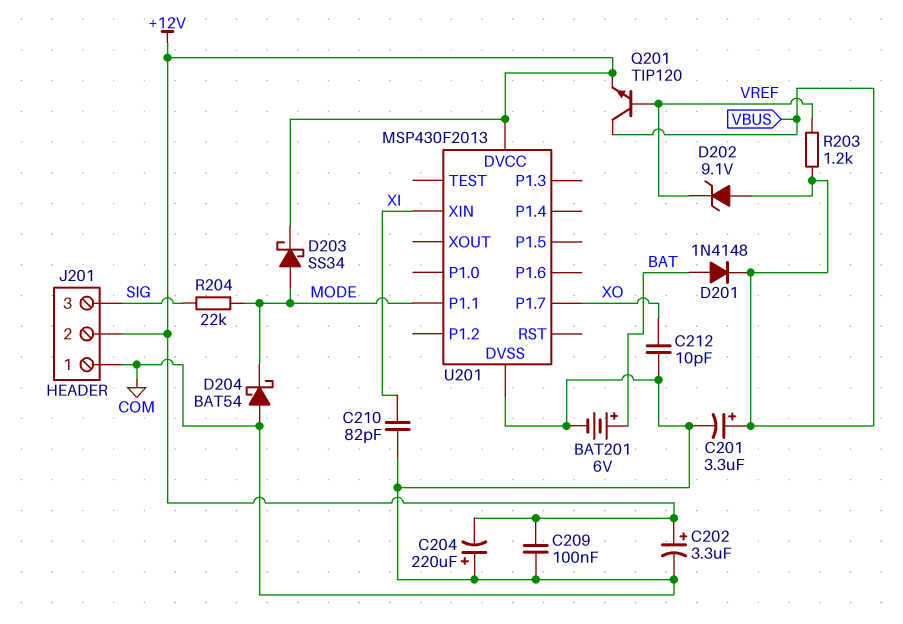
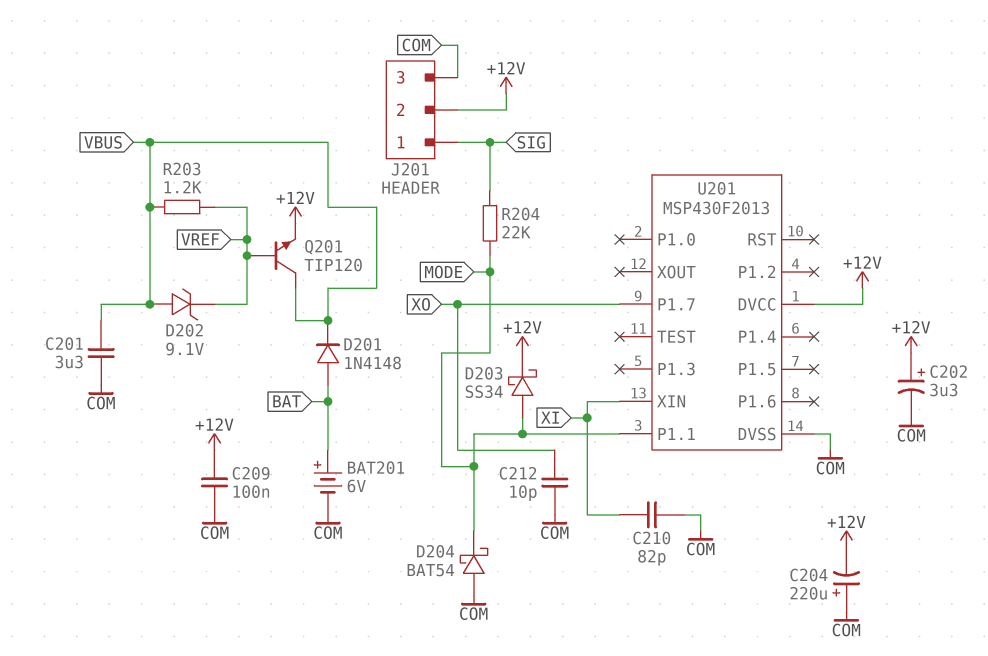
C201: 3.3uF (plus VBUS, minus COM) -> 3.3uF (COM, VBUS)
J201 pin 1: COM -> SIG
J201 pin 3: SIG -> COM

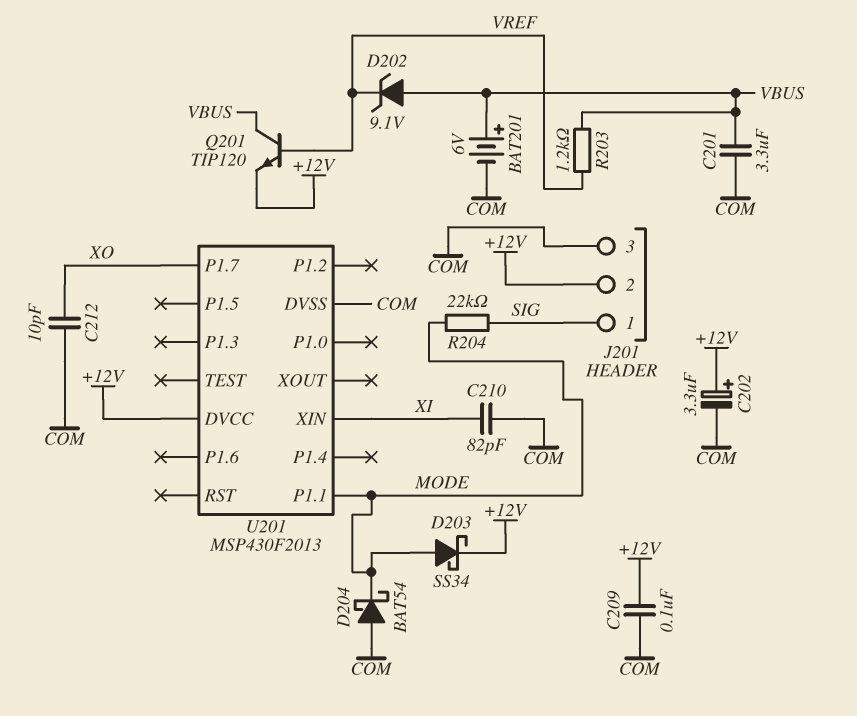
BAT201: 6V (plus BAT, minus COM) -> 6V (plus VBUS, minus COM)
C204: 220uF (plus COM, minus +12V) -> none
D201: diode 1N4148 (A BAT, K VBUS) -> none

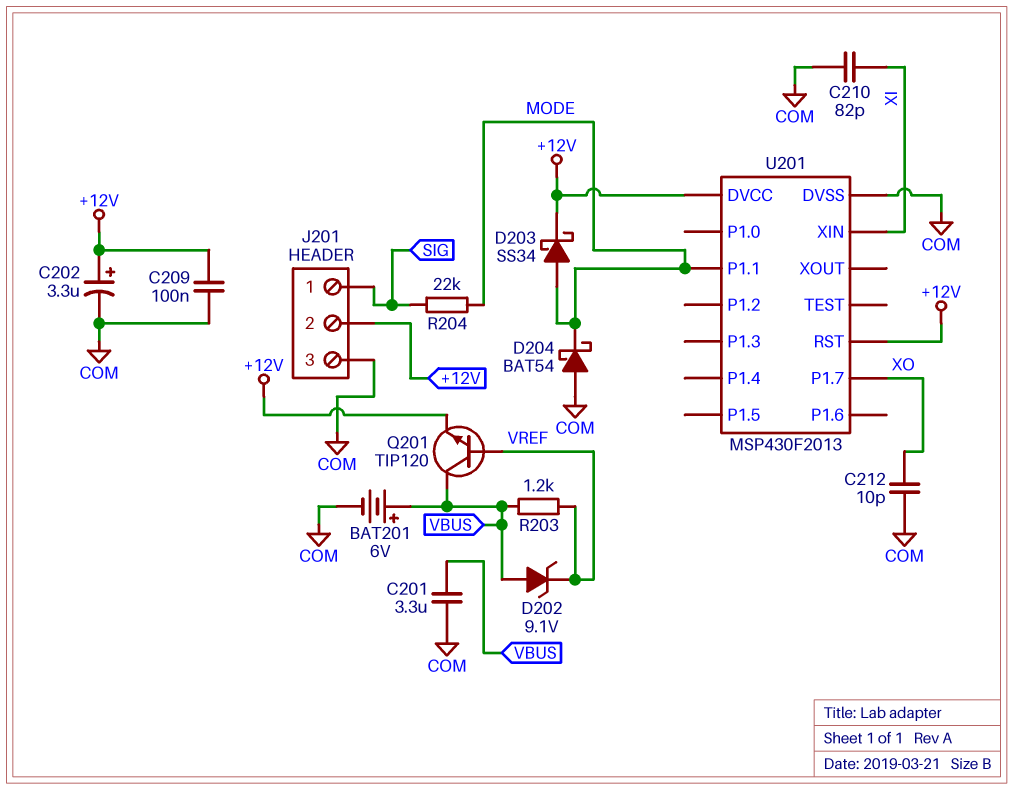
U201 pin RST: none -> +12V

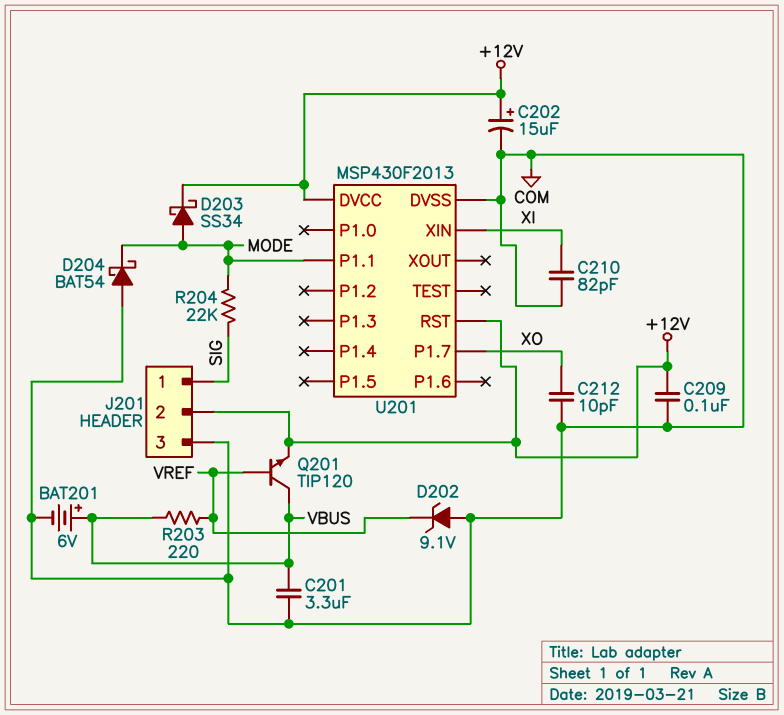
C202: 3.3uF (plus +12V, minus COM) -> 15uF (plus +12V, minus COM)
D202: zener 9.1V (A VBUS, K VREF) -> zener 9.1V (A COM, K VREF)
R203: 1.2k (VBUS, VREF) -> 220 (VBUS, VREF)

